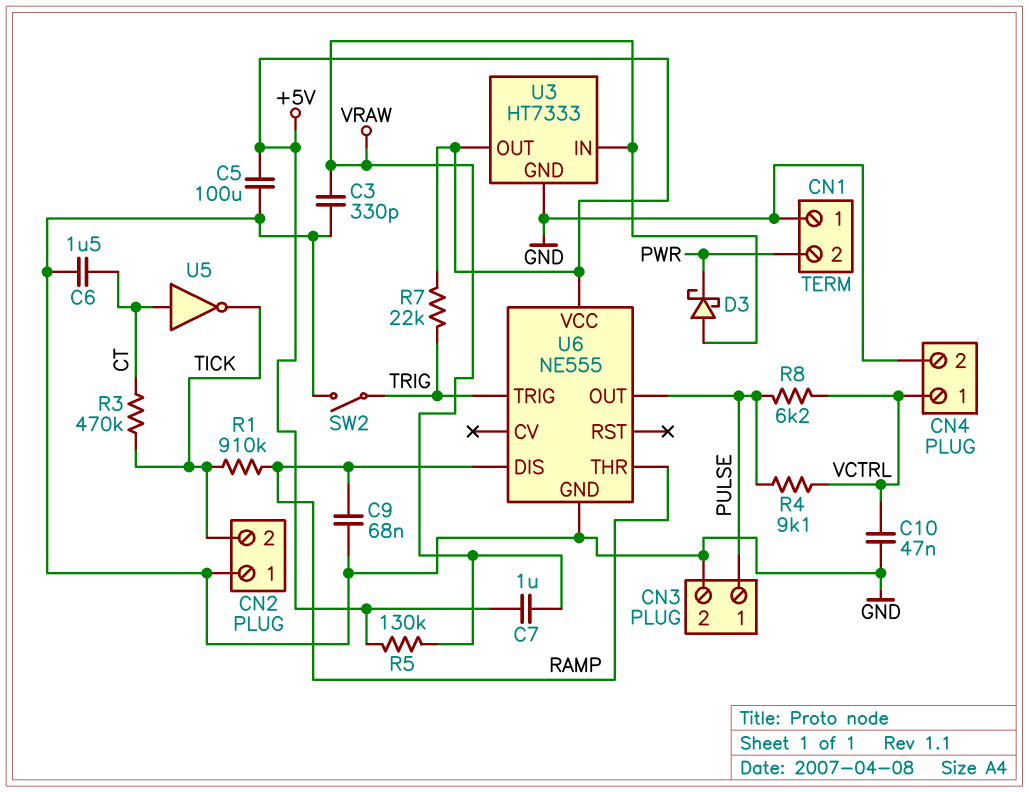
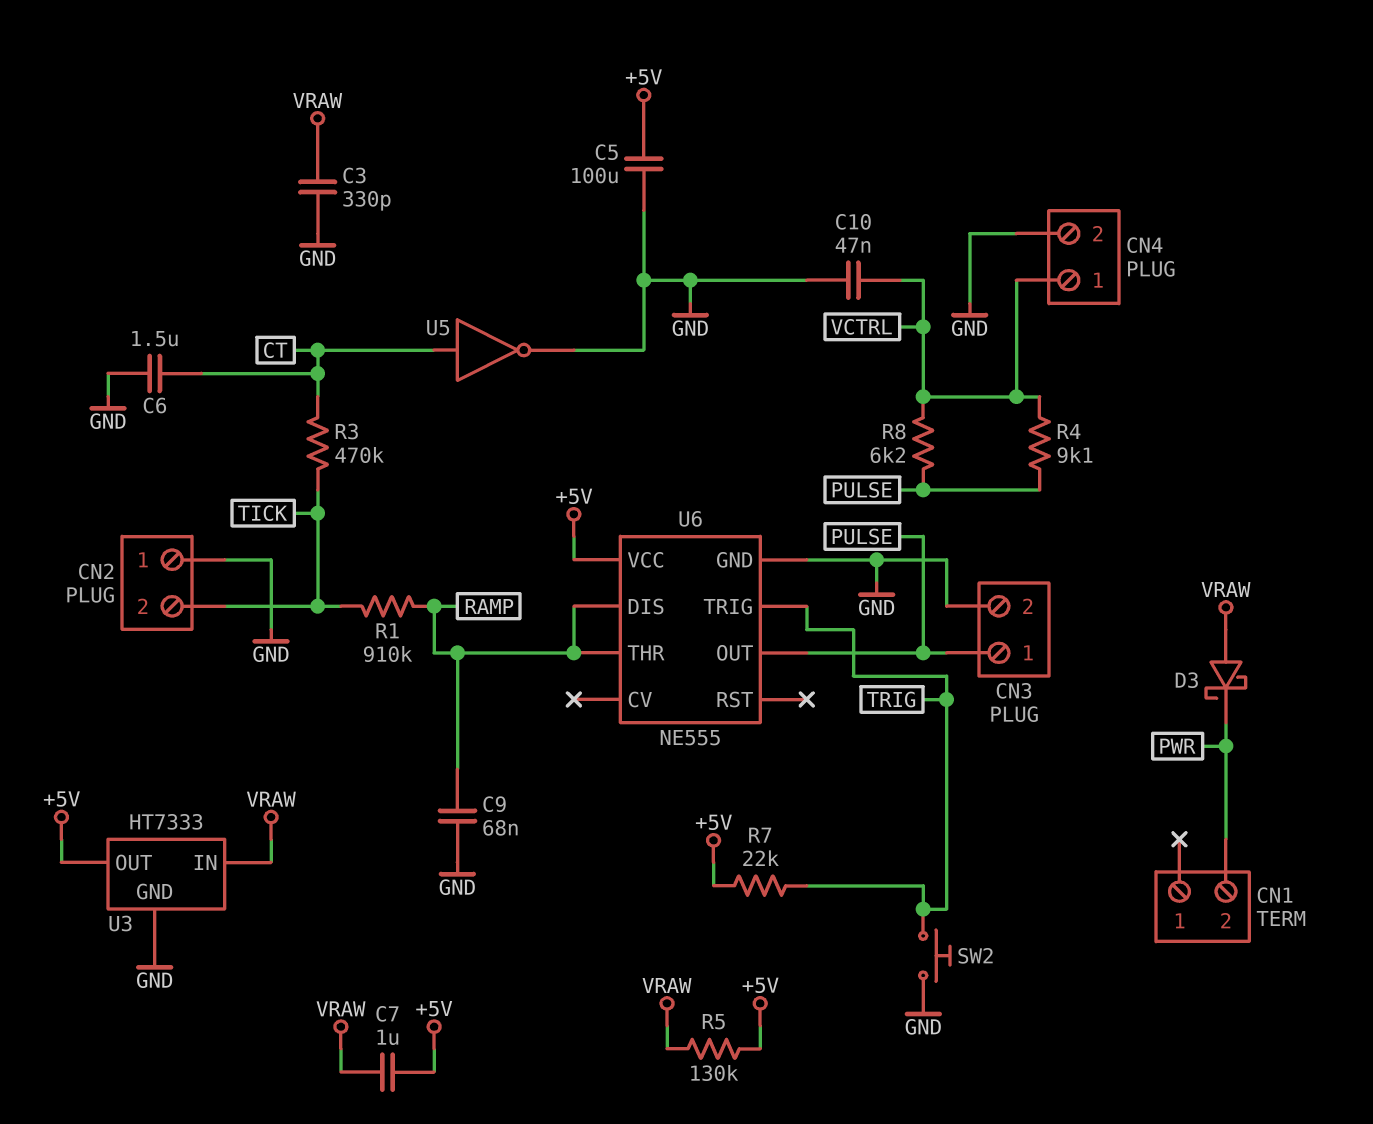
CN1 pin 1: GND -> none
SW2: switch (GND, TRIG) -> button (GND, TRIG)
U5: NOT (in CT, out TICK) -> NOT (in CT, out GND)

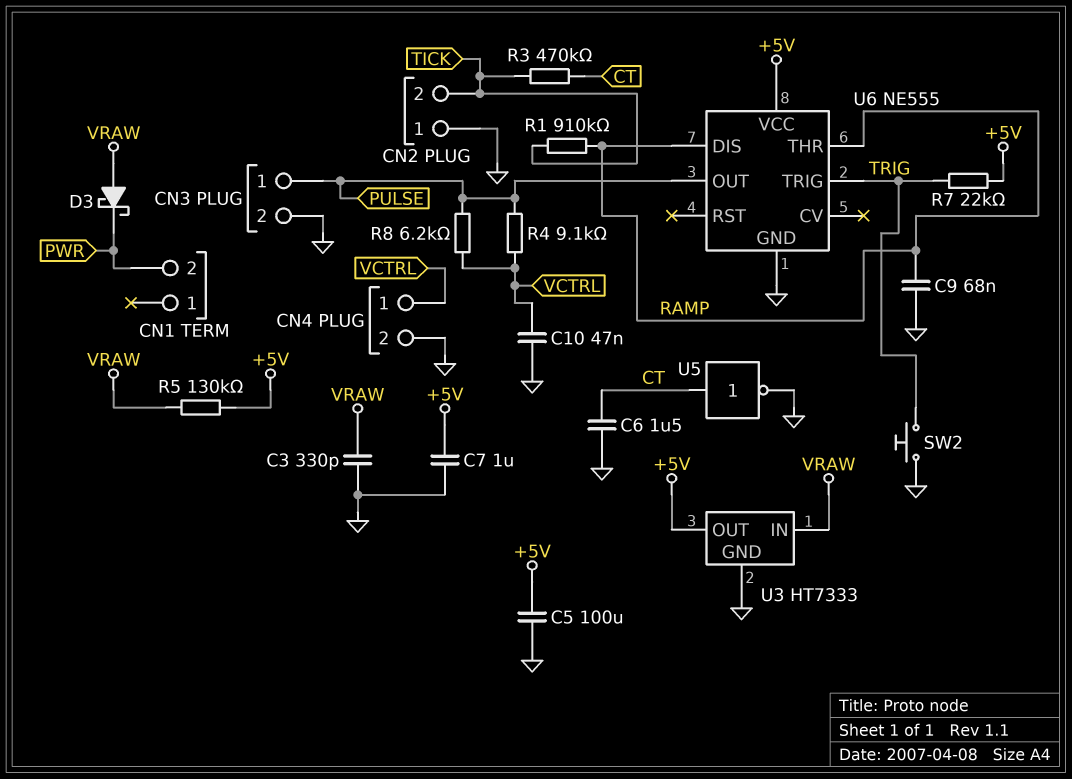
C7: 1uF (+5V, VRAW) -> 1uF (+5V, GND)

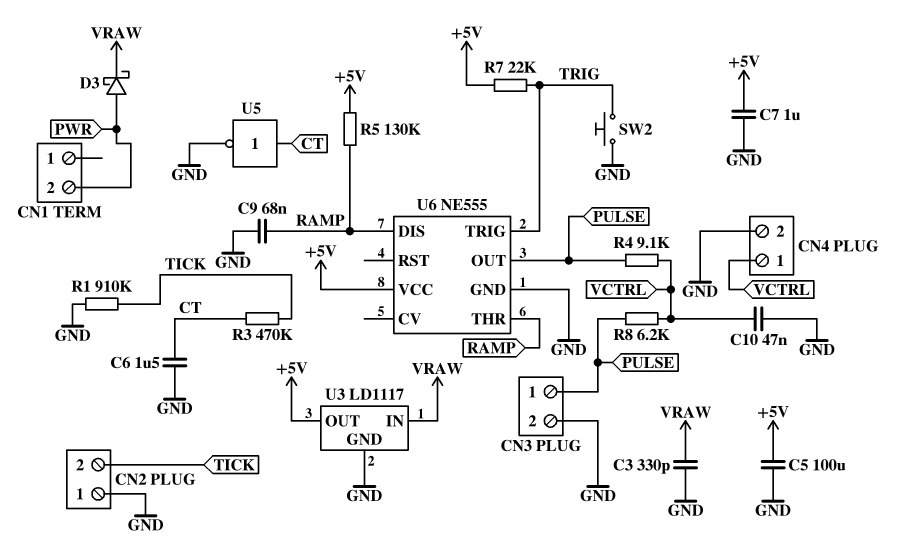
D3: schottky (A VRAW, K PWR) -> schottky (A PWR, K VRAW)
R1: 910k (RAMP, TICK) -> 910k (GND, TICK)
R5: 130k (+5V, VRAW) -> 130k (+5V, RAMP)
U3: HT7333 -> LD1117

